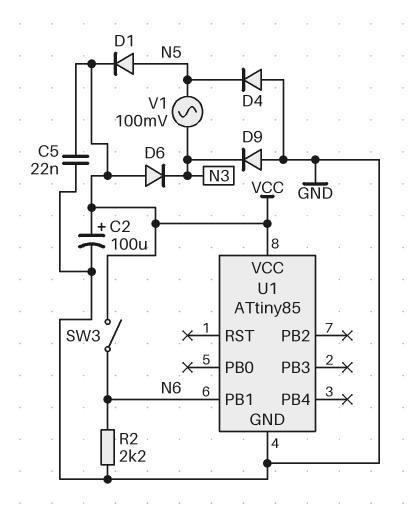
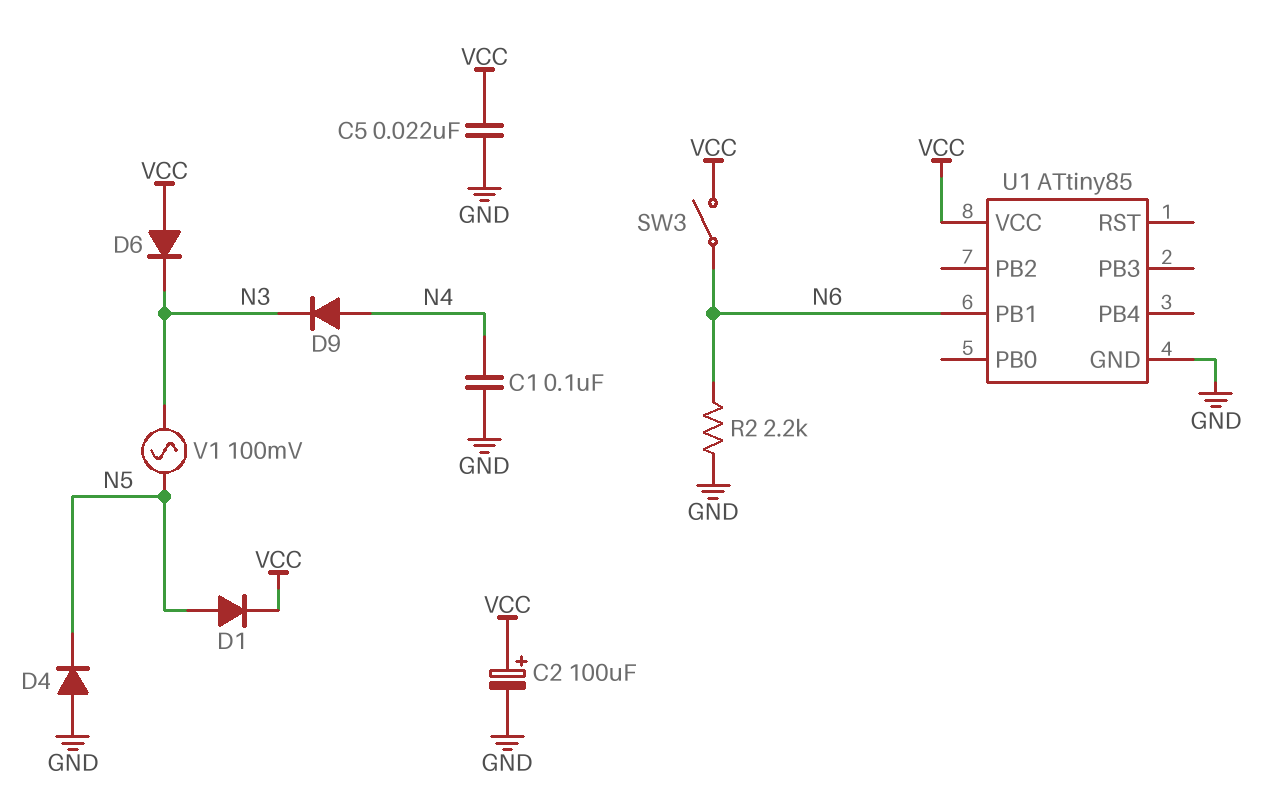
C1: none -> 100nF (GND, N4)
D9: diode (A GND, K N3) -> diode (A N4, K N3)

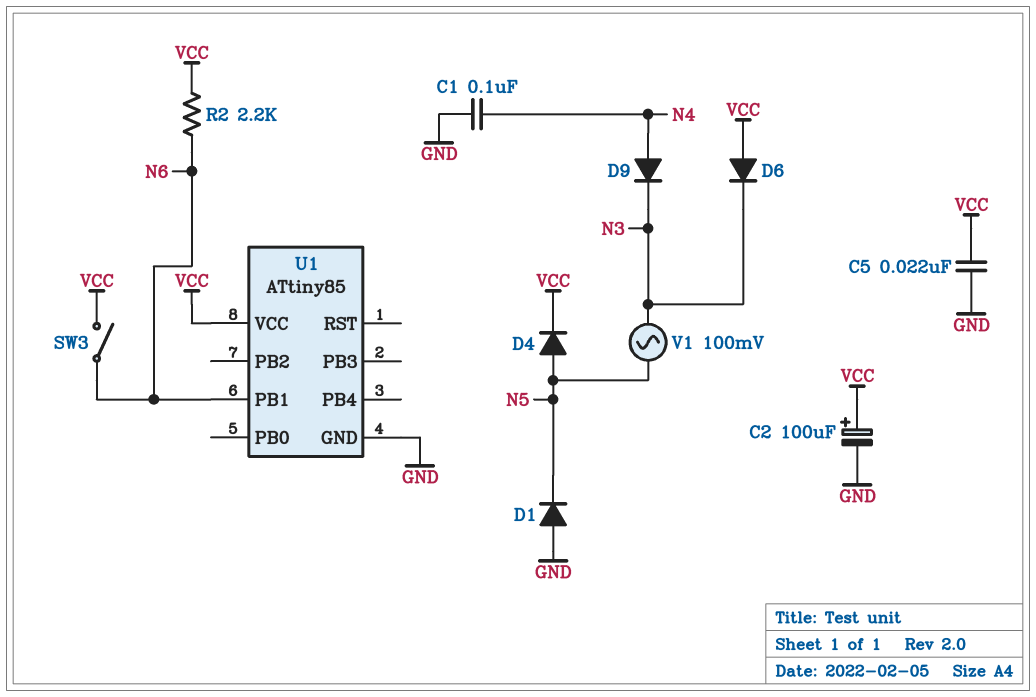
D1: diode (A N5, K VCC) -> diode (A GND, K N5)
D4: diode (A GND, K N5) -> diode (A N5, K VCC)
R2: 2.2k (GND, N6) -> 2.2k (N6, VCC)

